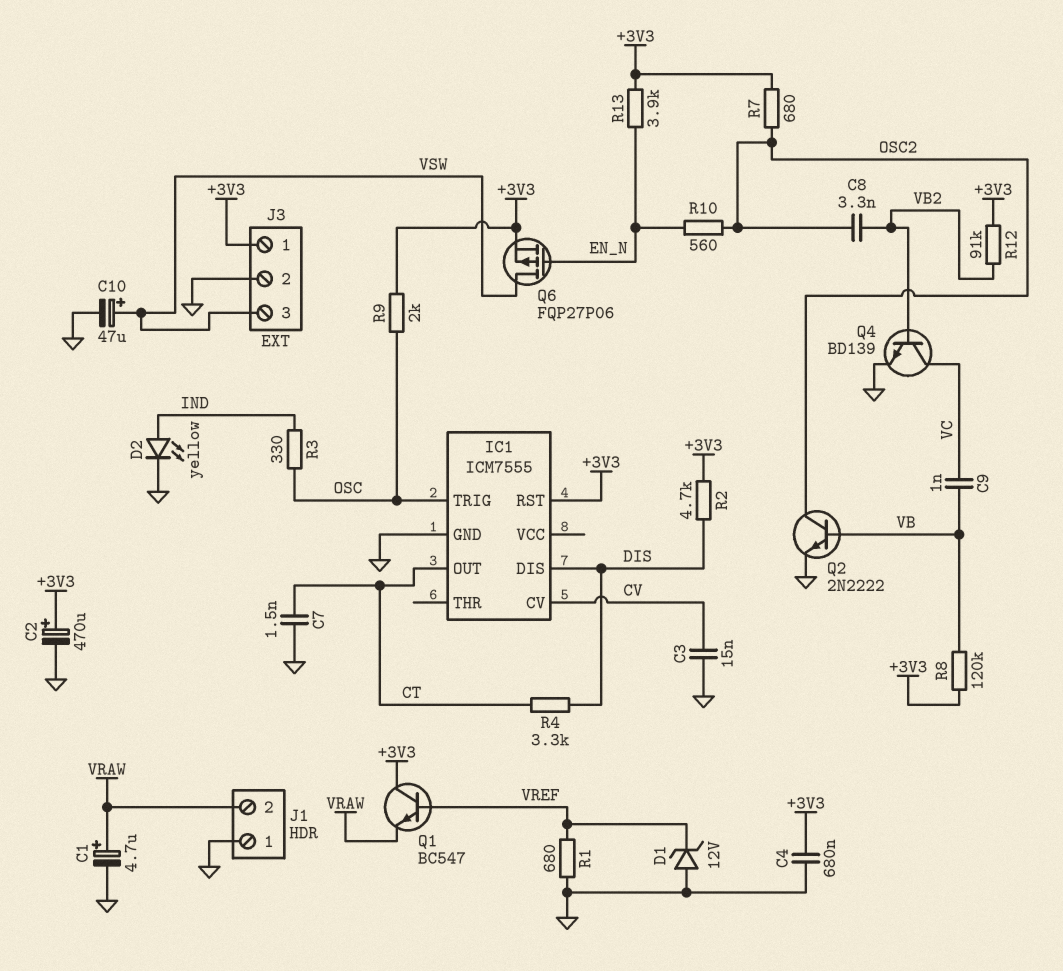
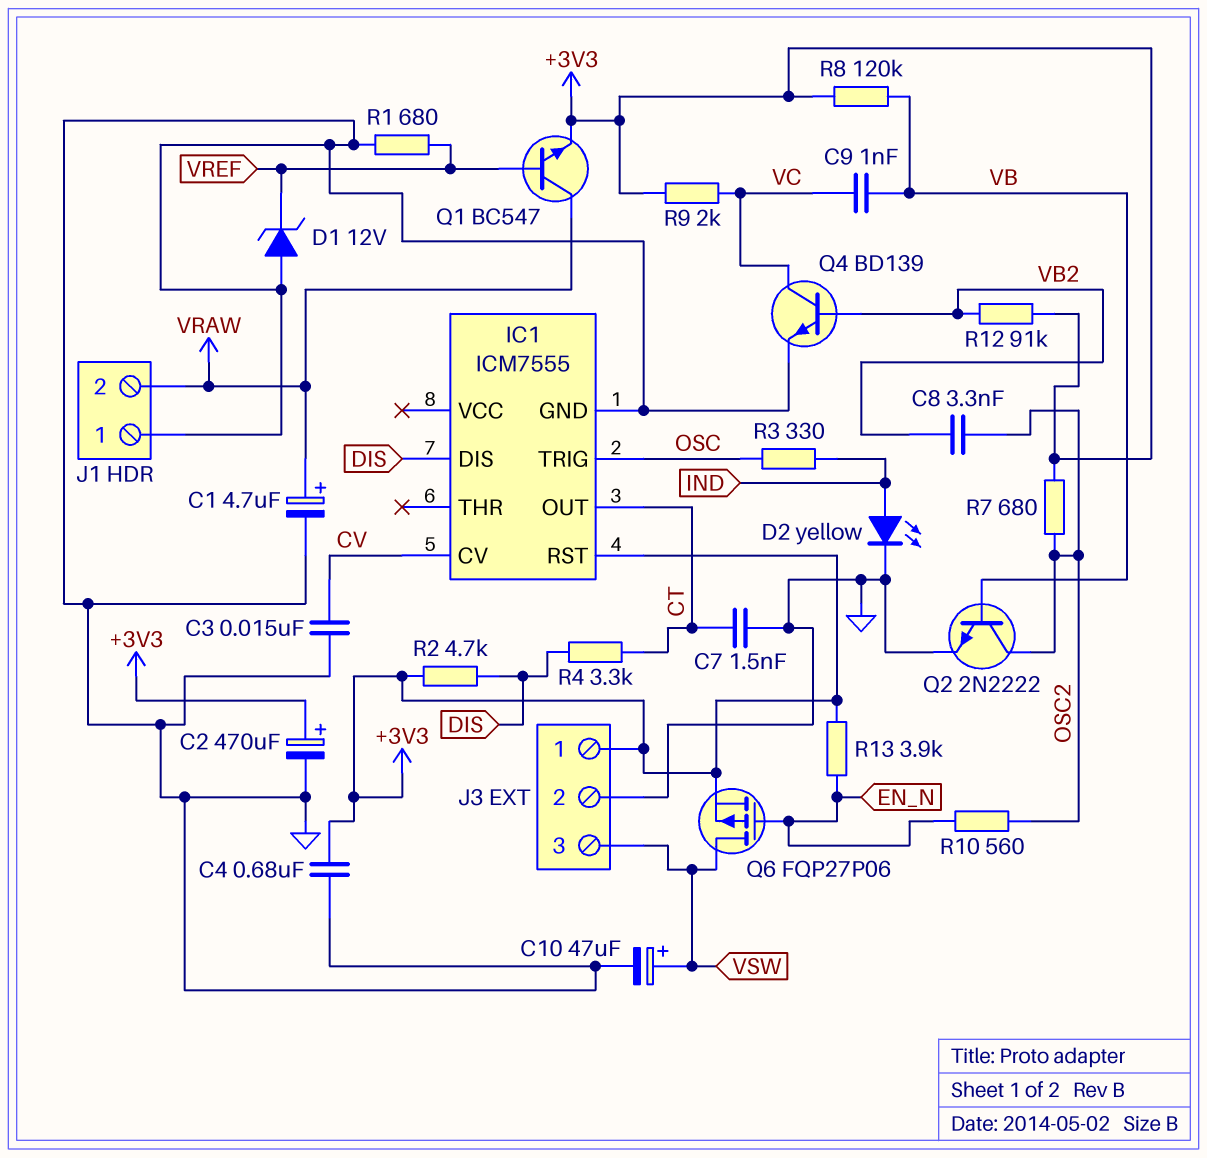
Q1: NPN BC547 (B VREF, C +3V3, E VRAW) -> NPN BC547 (B VREF, C VRAW, E +3V3)
R9: 2k (+3V3, OSC) -> 2k (+3V3, VC)

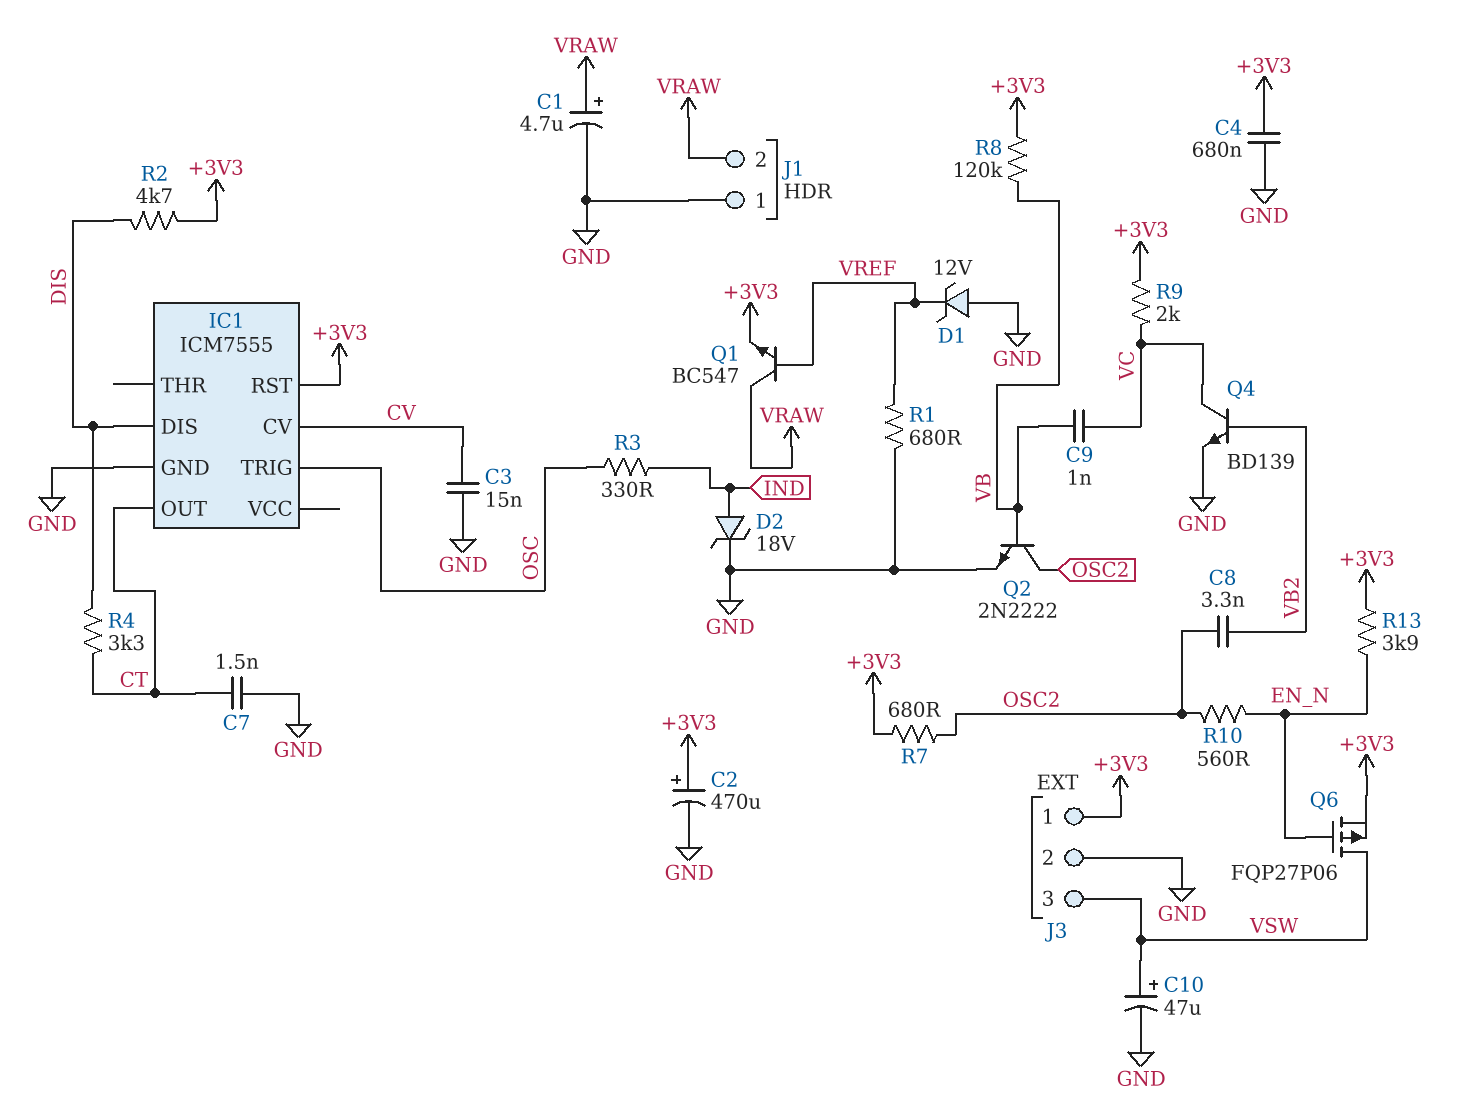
D2: LED yellow (A IND, K GND) -> zener 18V (A IND, K GND)
R12: 91k (+3V3, VB2) -> none

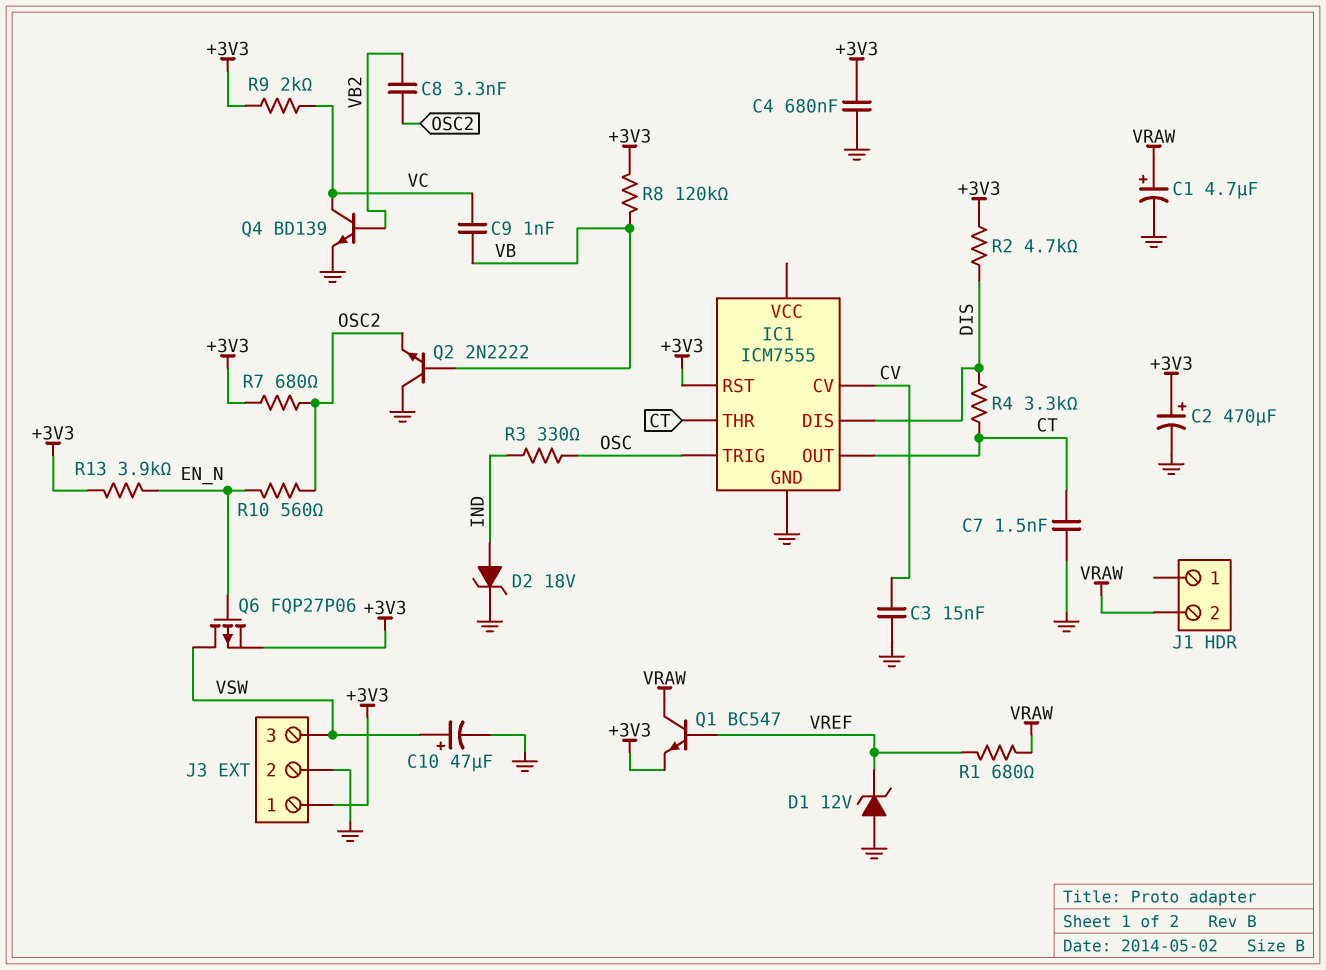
IC1 pin THR: none -> CT
J1 pin 1: GND -> none
Q2: NPN 2N2222 (B VB, C OSC2, E GND) -> NPN 2N2222 (B VB, C GND, E OSC2)
R1: 680 (GND, VREF) -> 680 (VRAW, VREF)

